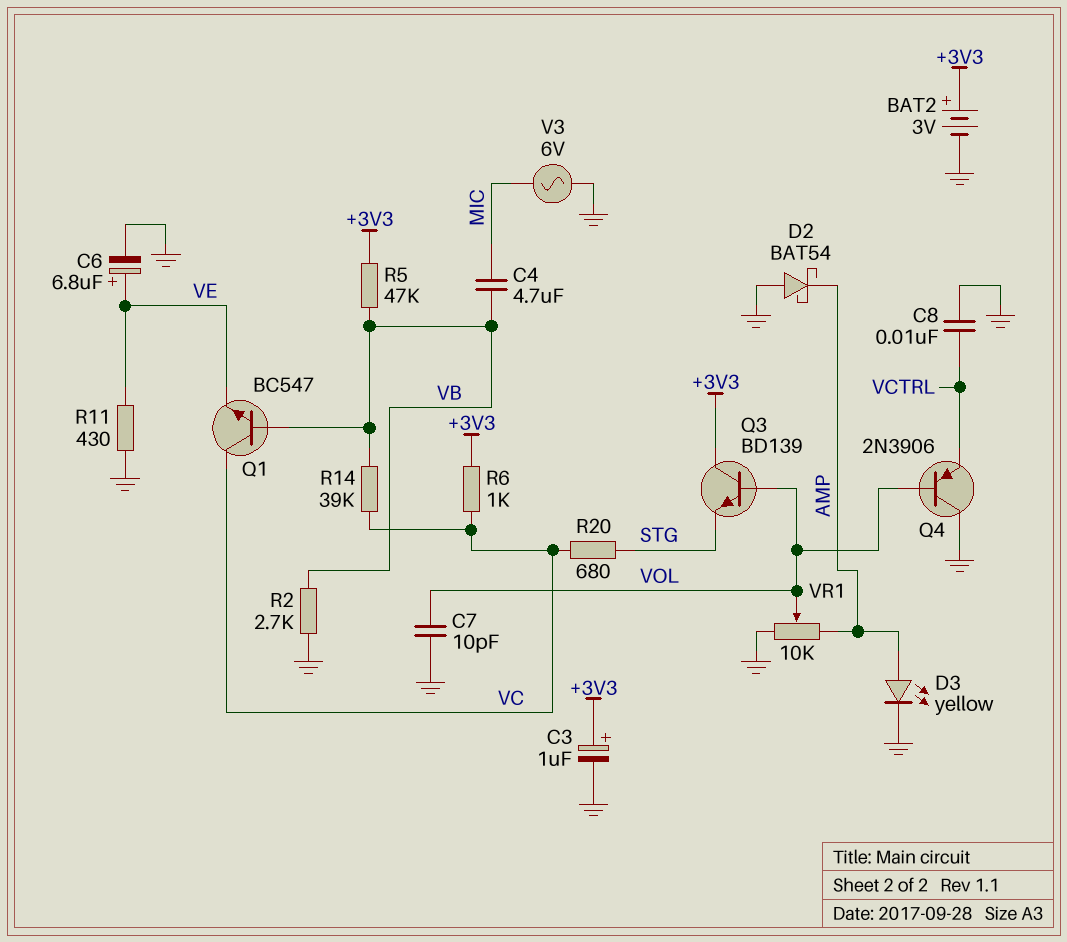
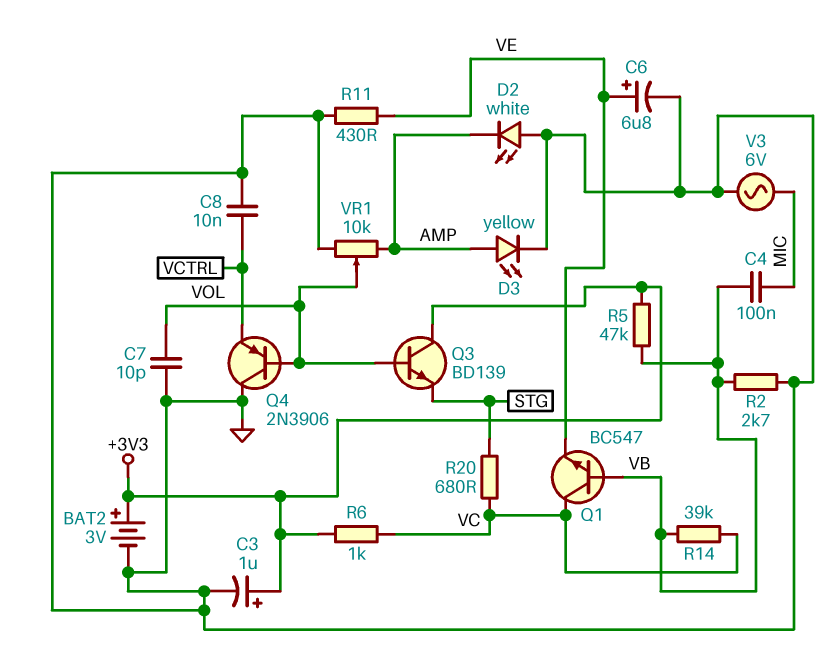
C4: 4.7uF (MIC, VB) -> 100nF (MIC, VB)
D2: schottky BAT54 (A GND, K AMP) -> LED white (A GND, K AMP)

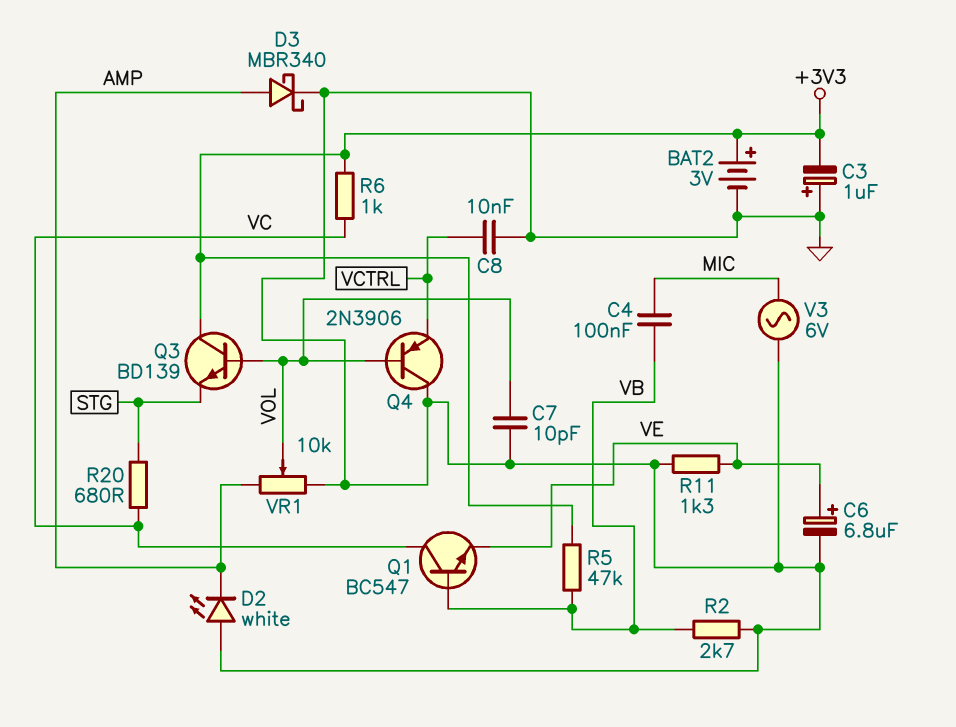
C3: 1uF (plus +3V3, minus GND) -> 1uF (plus GND, minus +3V3)
D3: LED yellow (A AMP, K GND) -> schottky MBR340 (A AMP, K GND)
R11: 430 (GND, VE) -> 1.3k (GND, VE)
R14: 39k (VB, VC) -> none

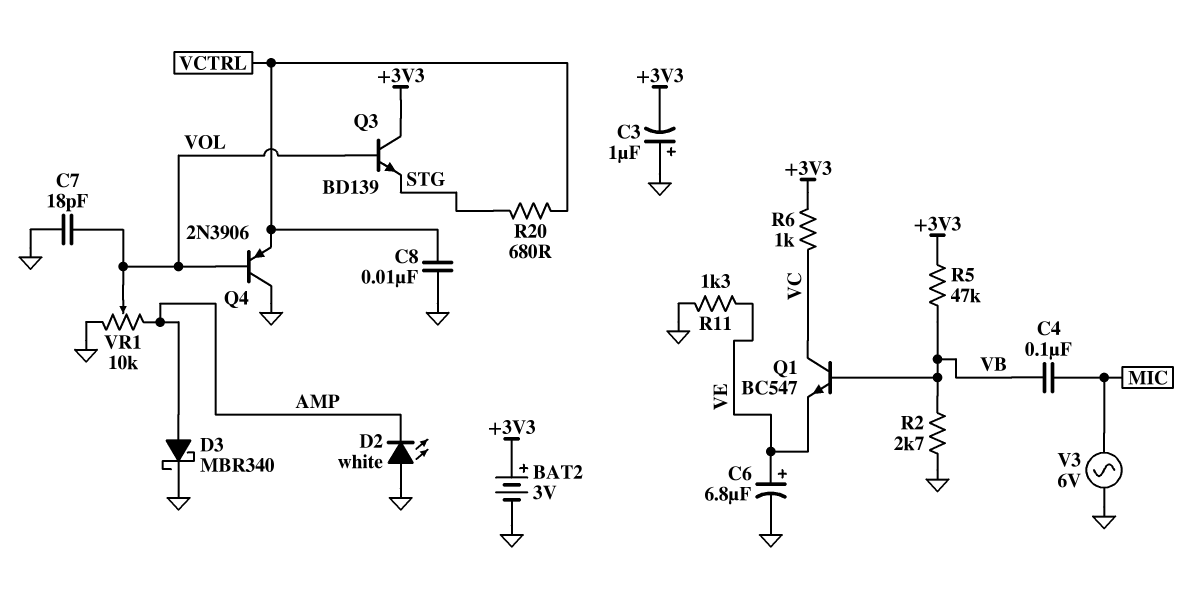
C7: 10pF (GND, VOL) -> 18pF (GND, VOL)
R20: 680 (STG, VC) -> 680 (STG, VCTRL)

